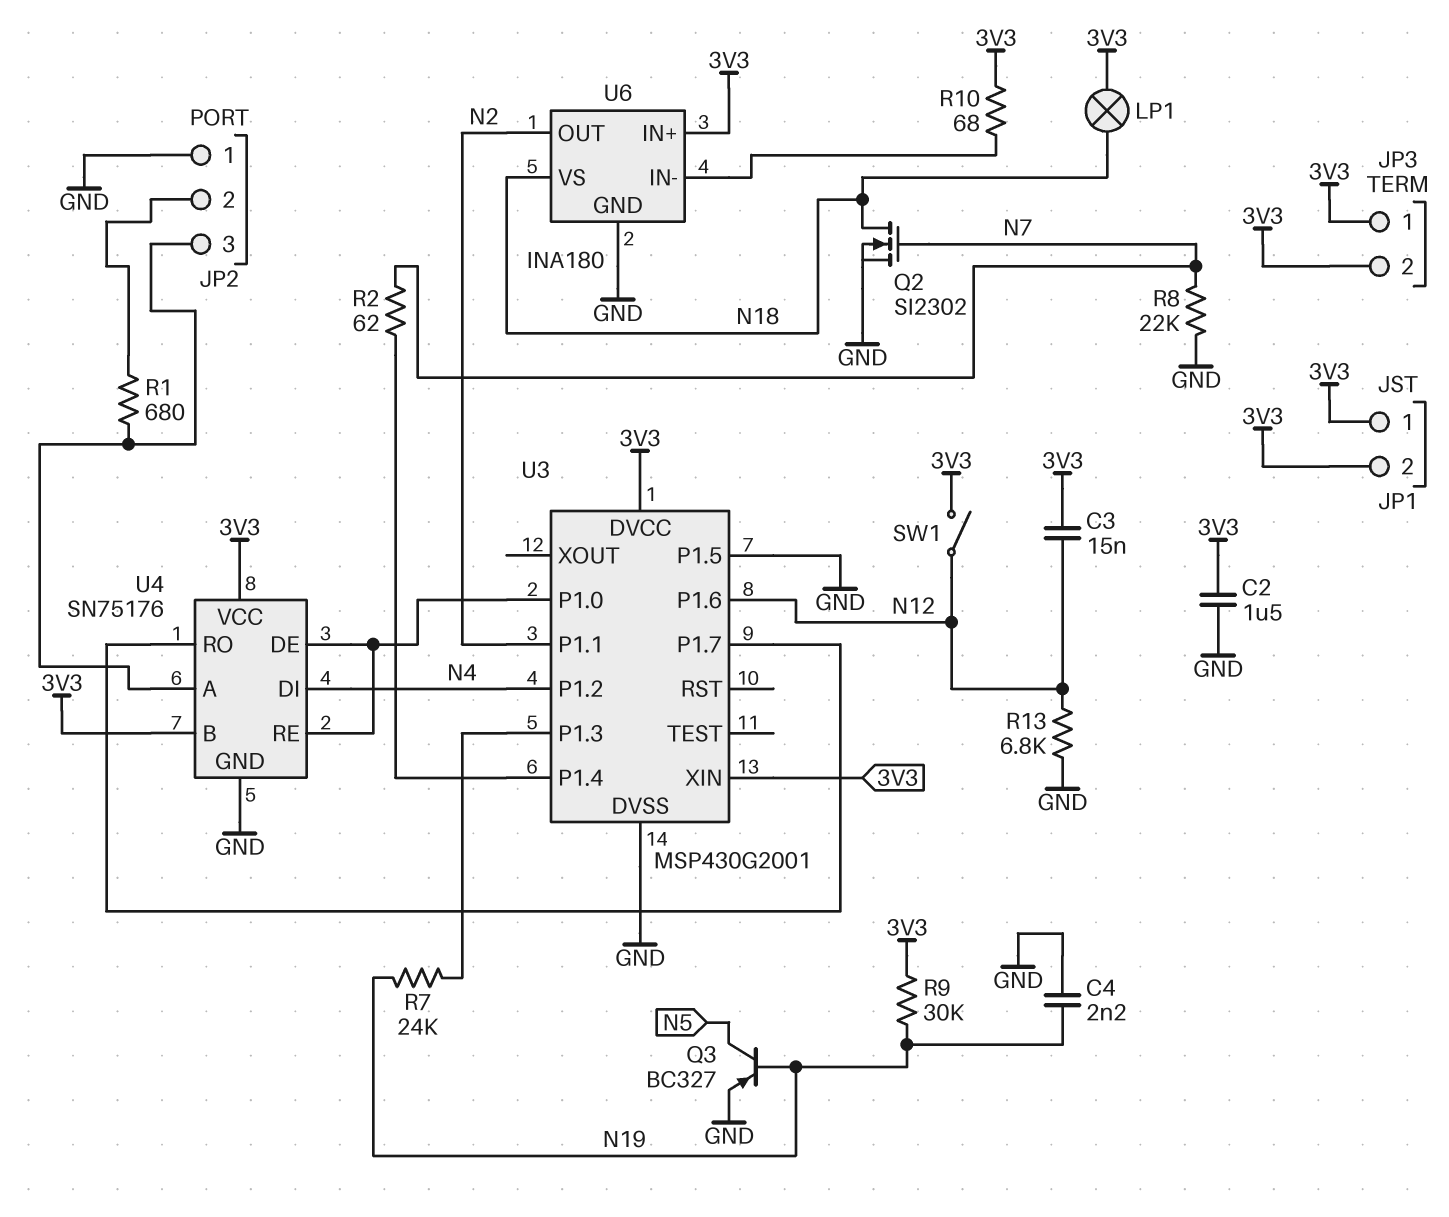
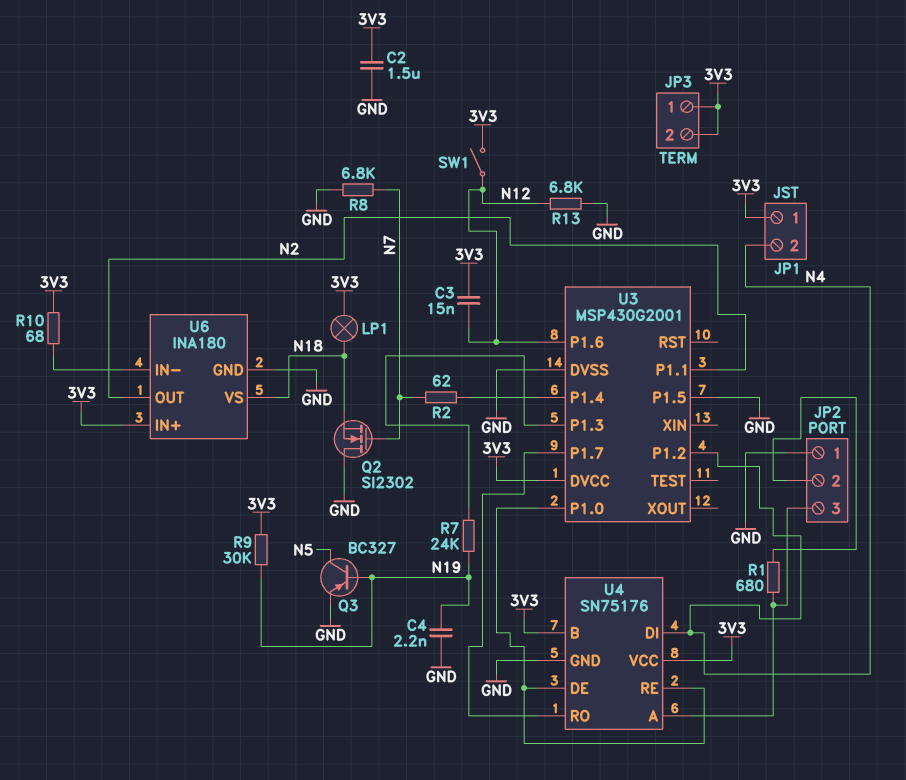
JP1 pin 2: 3V3 -> N4
Q2: NMOS SI2302 (G N7, D N18, S GND) -> NMOS SI2302 (G N7, D GND, S N18)
R8: 22k (GND, N7) -> 6.8k (GND, N7)
U3 pin XIN: 3V3 -> none

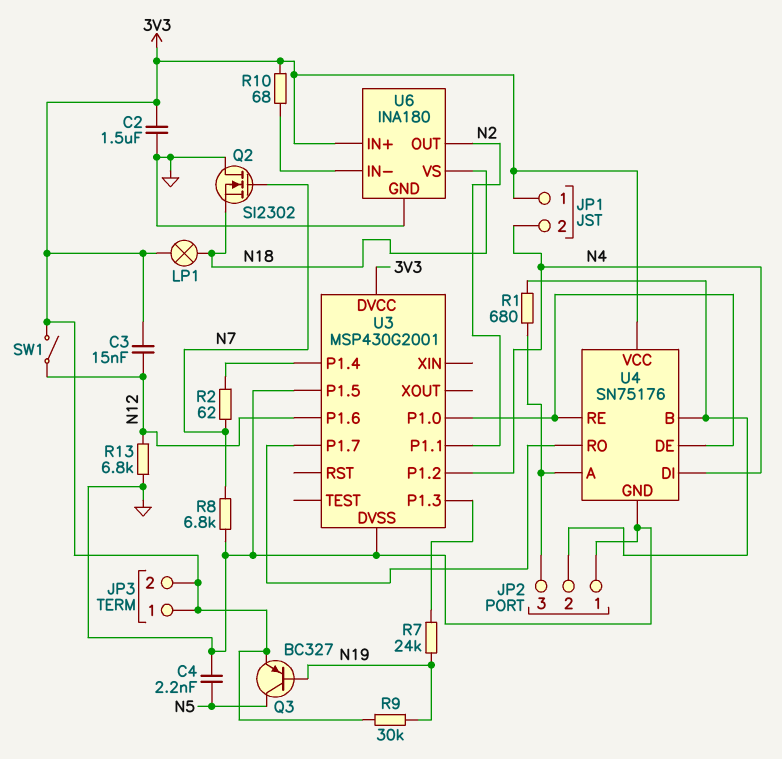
C4: 2.2nF (GND, N19) -> 2.2nF (GND, N5)
Q3: PNP BC327 (B N19, C N5, E GND) -> PNP BC327 (B N19, C N5, E 3V3)
U4 pin B: 3V3 -> JP2/2

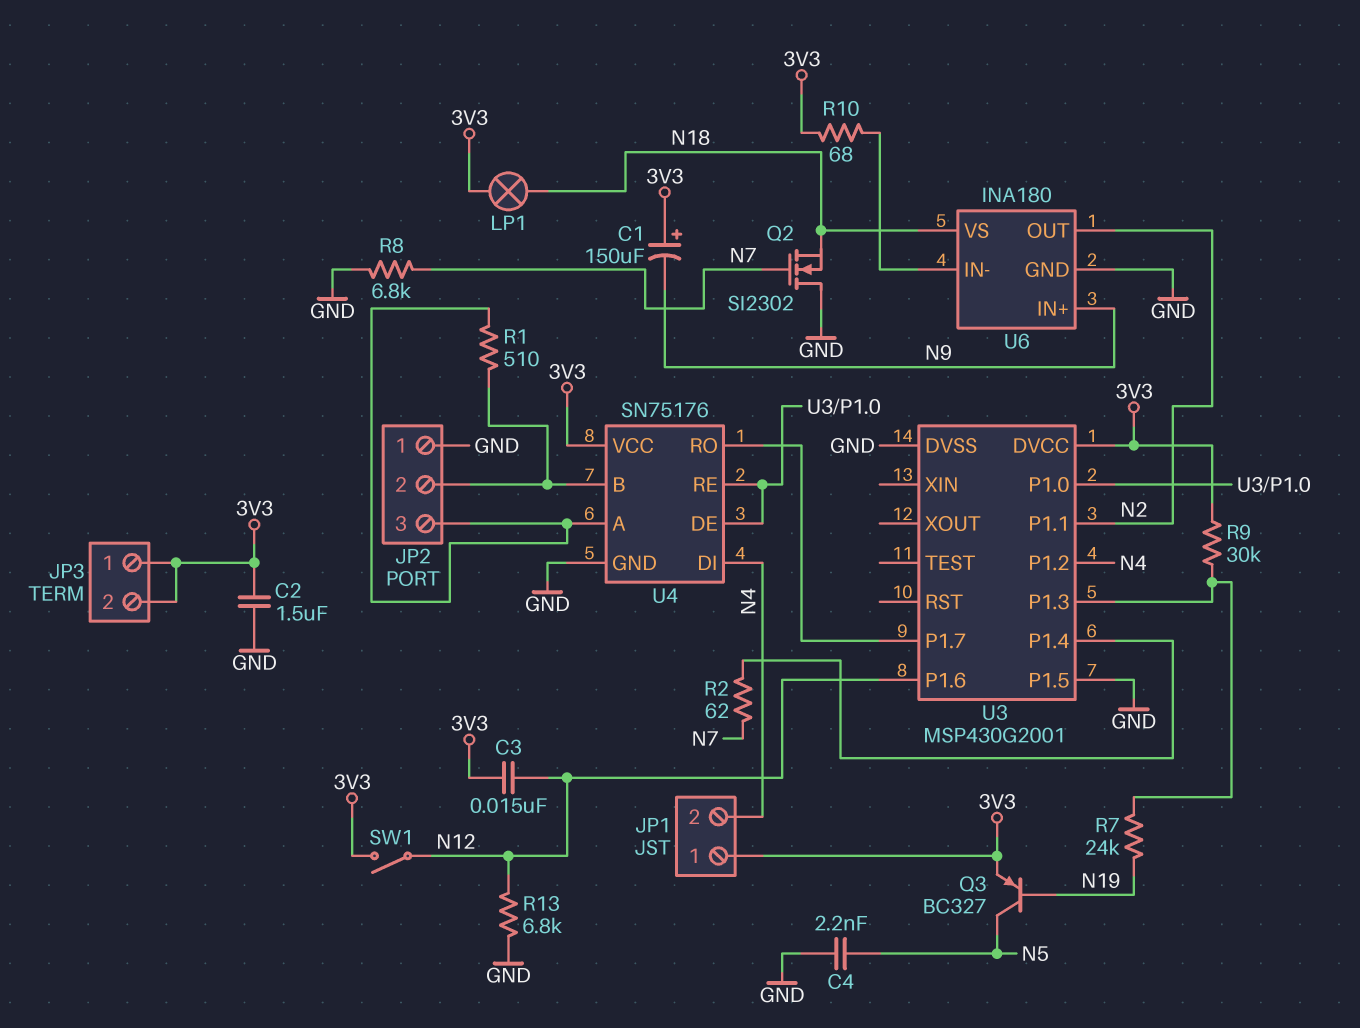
C1: none -> 150uF (plus 3V3, minus N9)
R1: 680 (JP2/2, JP2/3) -> 510 (JP2/2, JP2/3)
R9: 30k (3V3, N19) -> 30k (3V3, U3/P1.3)
U6 pin IN+: 3V3 -> N9

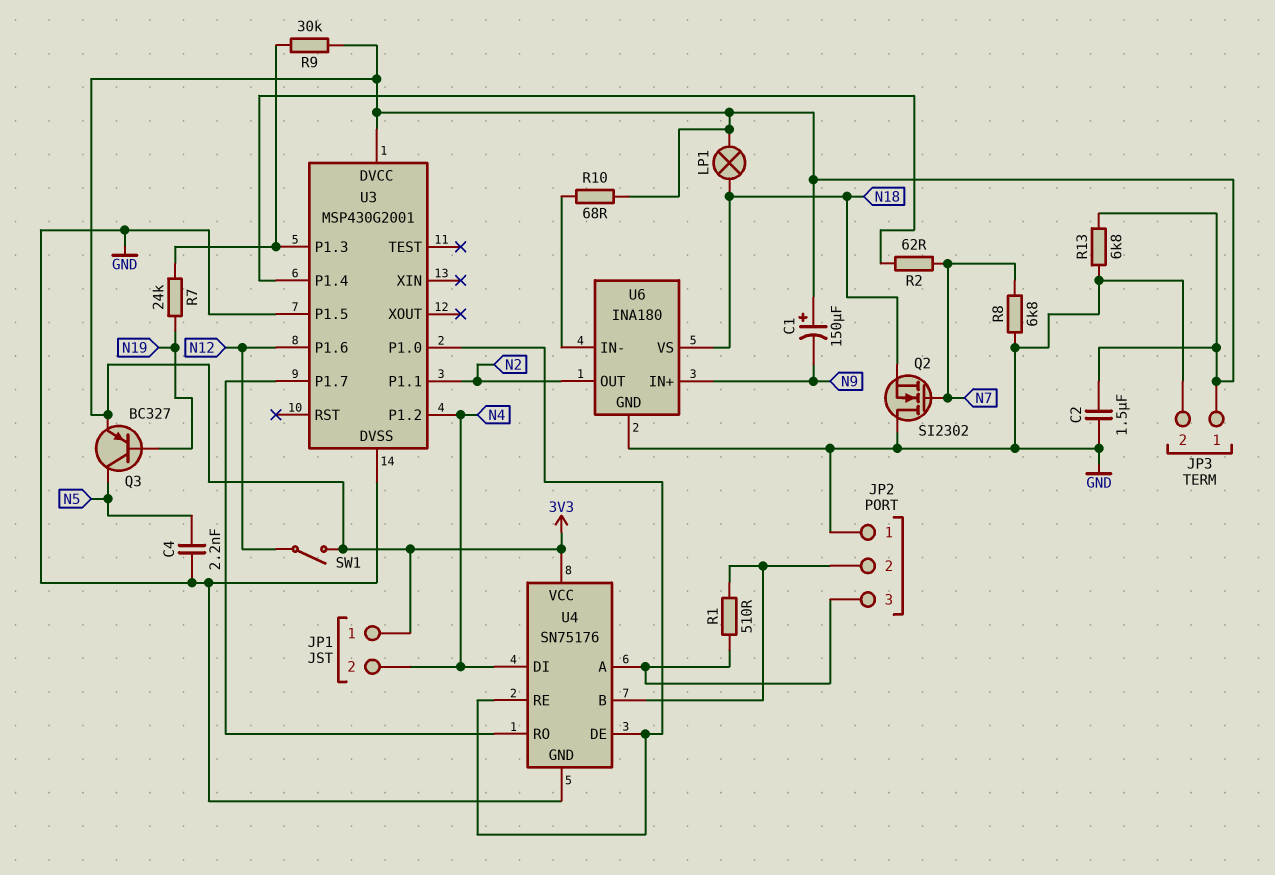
C3: 15nF (3V3, N12) -> none
JP3 pin 2: 3V3 -> GND
R13: 6.8k (GND, N12) -> 6.8k (3V3, GND)

